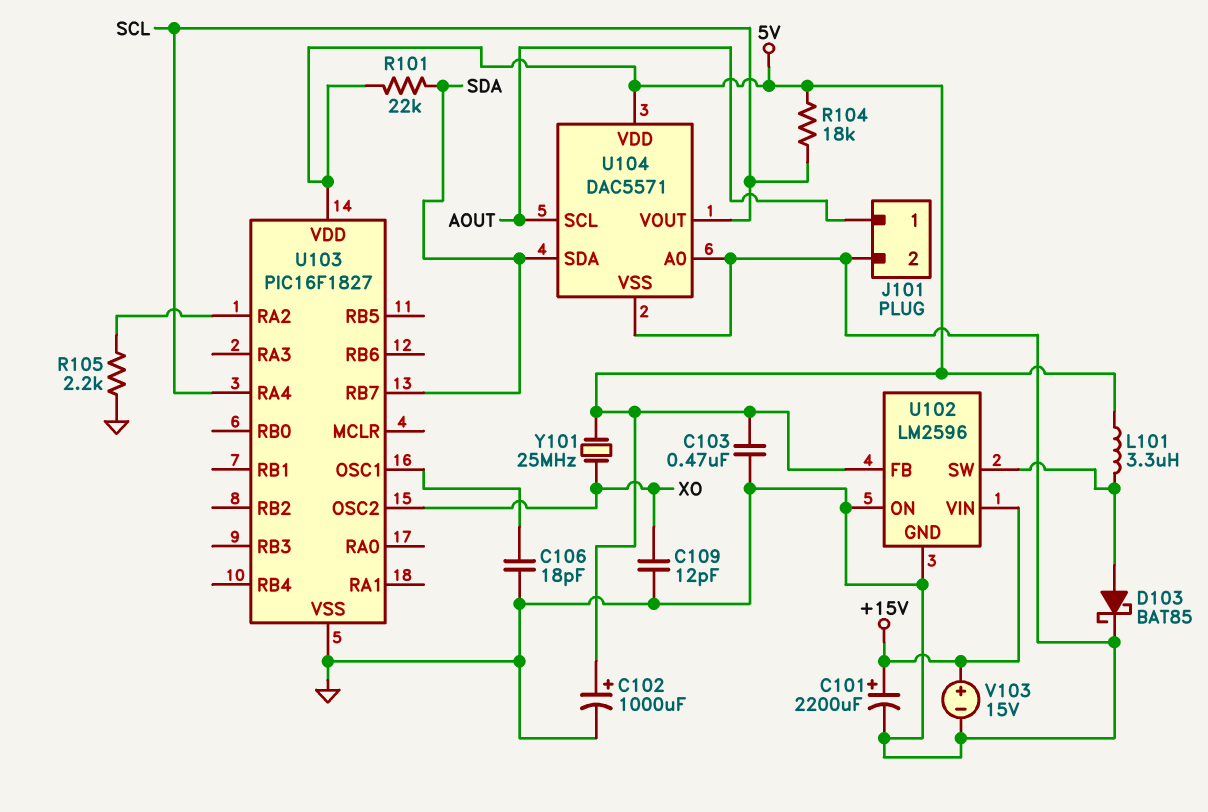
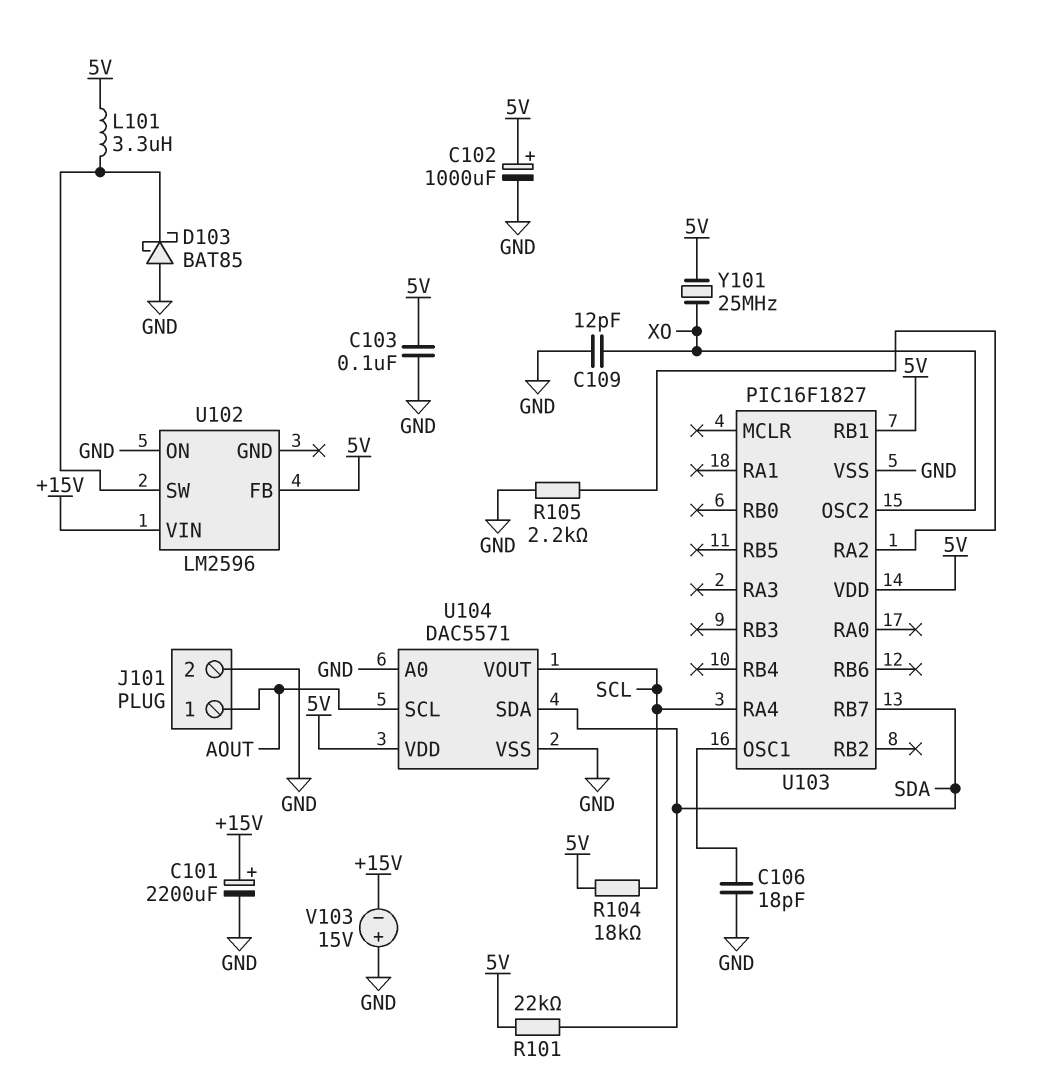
C103: 470nF (5V, GND) -> 100nF (5V, GND)
D103: schottky BAT85 (A U102/SW, K GND) -> schottky BAT85 (A GND, K U102/SW)
U102 pin GND: GND -> none
U103 pin RB1: none -> 5V
V103: 15V (plus +15V, minus GND) -> 15V (plus GND, minus +15V)

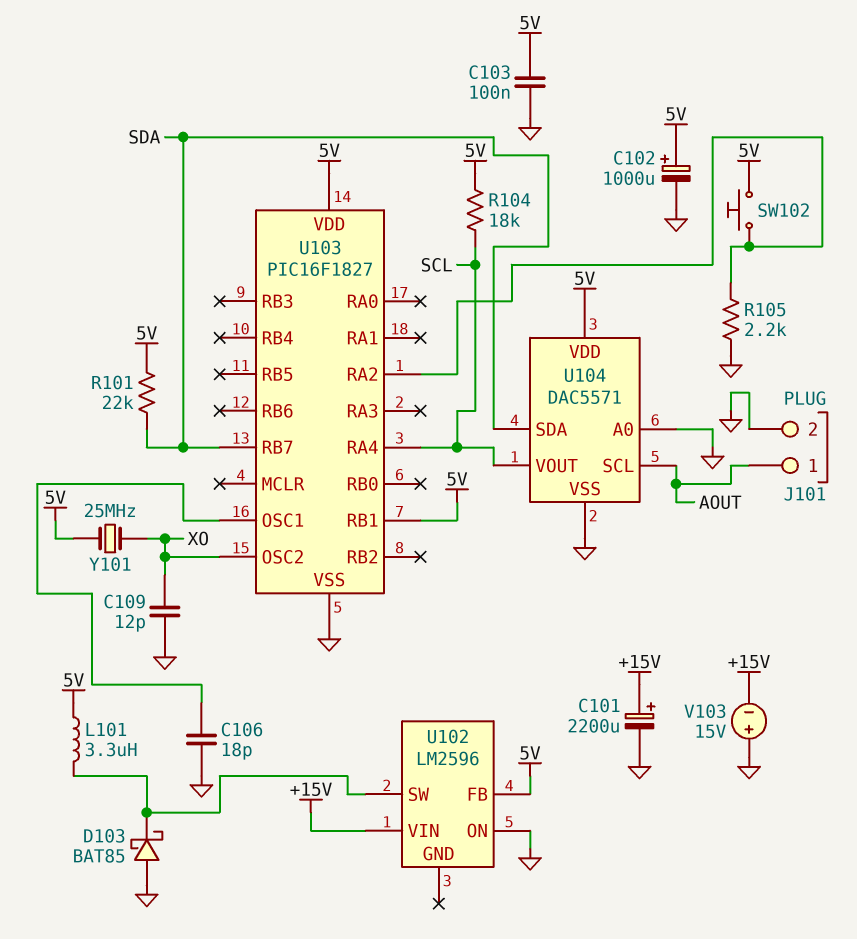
SW102: none -> button (5V, U103/RA2)

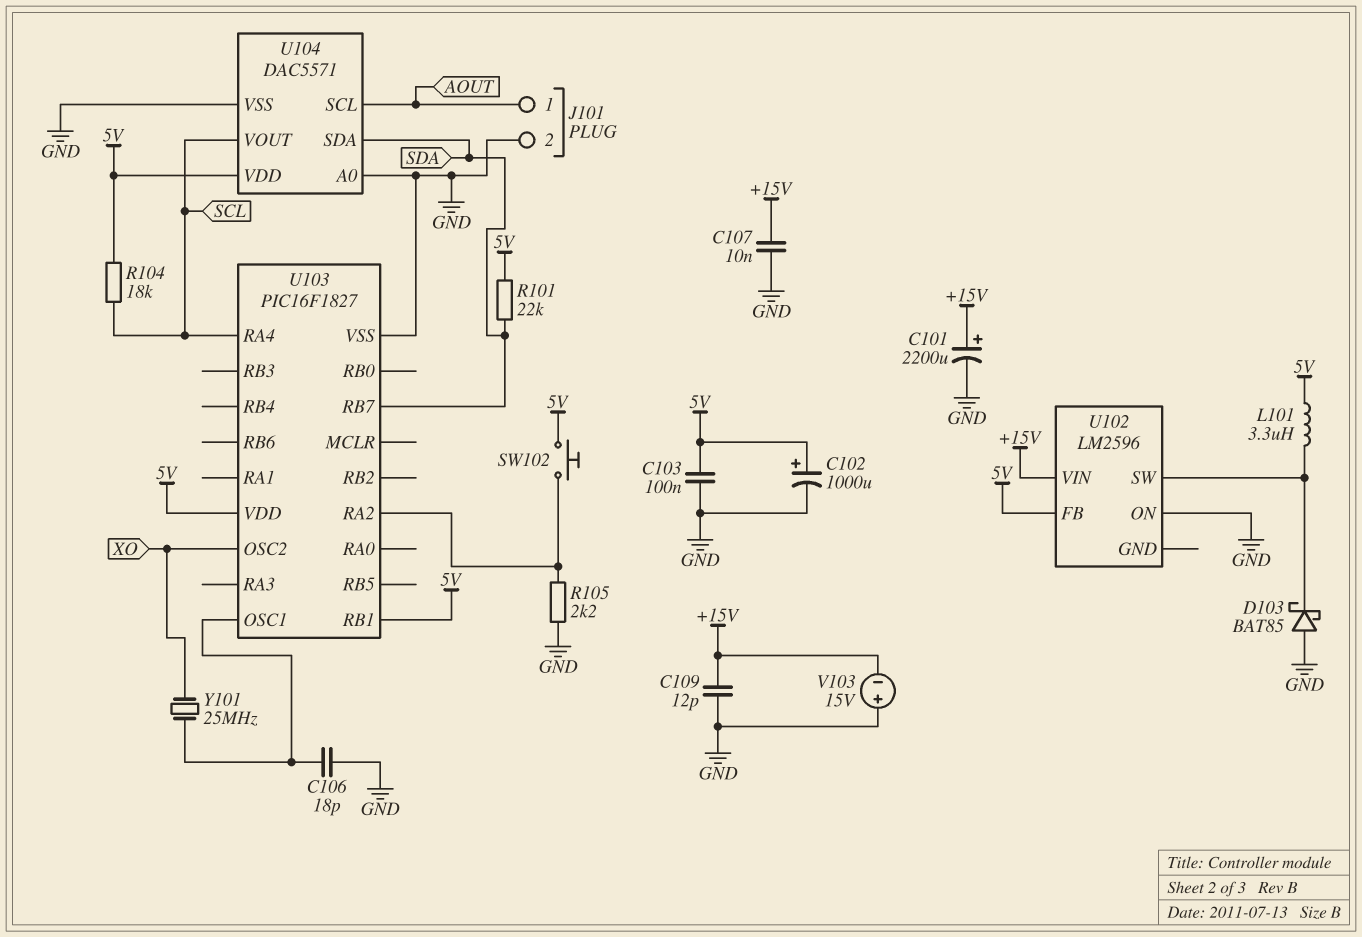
C107: none -> 10nF (+15V, GND)
C109: 12pF (GND, XO) -> 12pF (+15V, GND)
Y101: 25MHz (5V, XO) -> 25MHz (U103/OSC1, XO)

